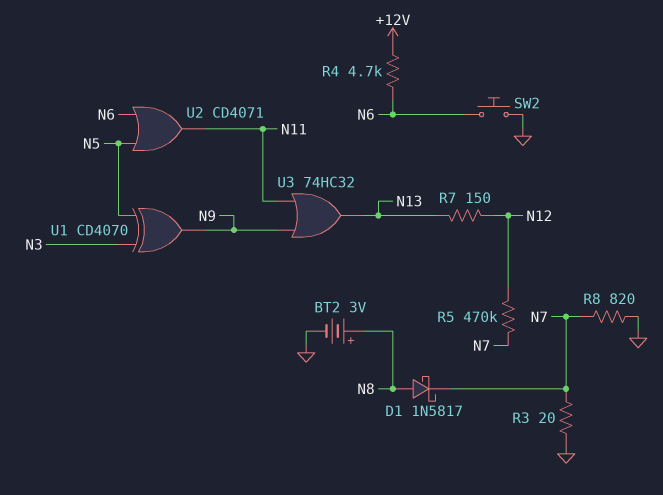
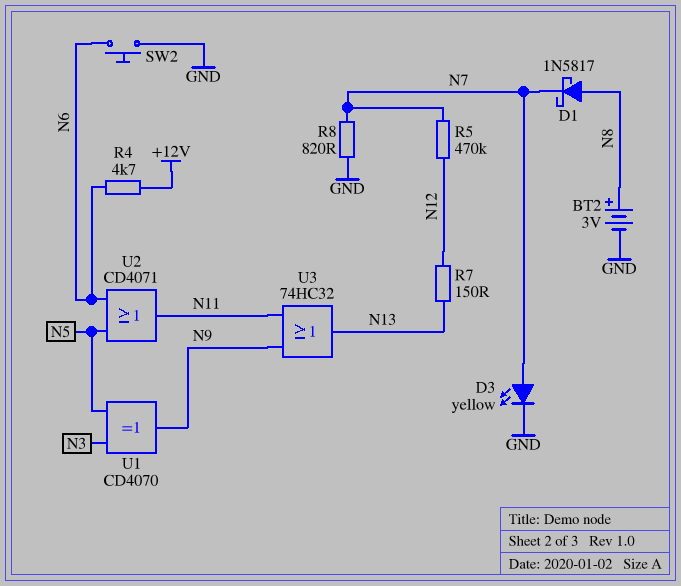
D3: none -> LED yellow (A N7, K GND)
R3: 20 (GND, N7) -> none

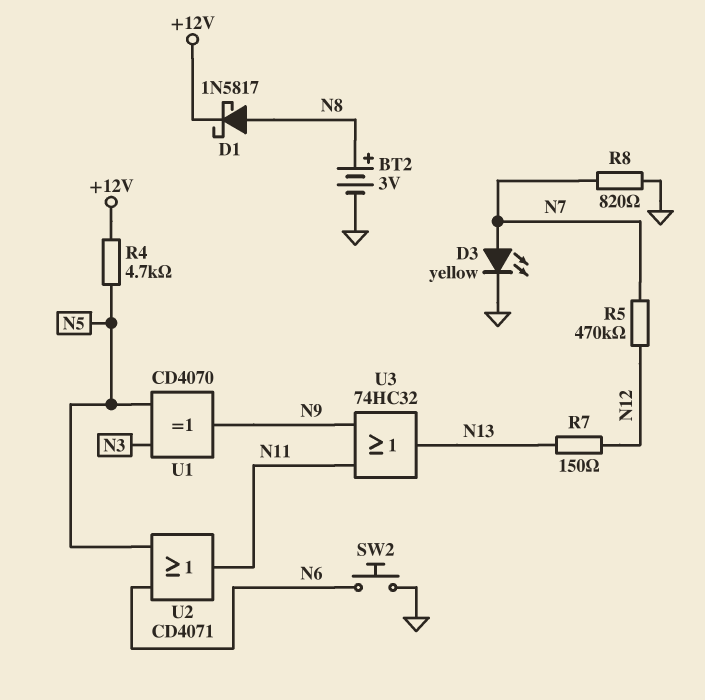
D1: schottky 1N5817 (A N8, K N7) -> schottky 1N5817 (A N8, K +12V)
R4: 4.7k (+12V, N6) -> 4.7k (+12V, N5)

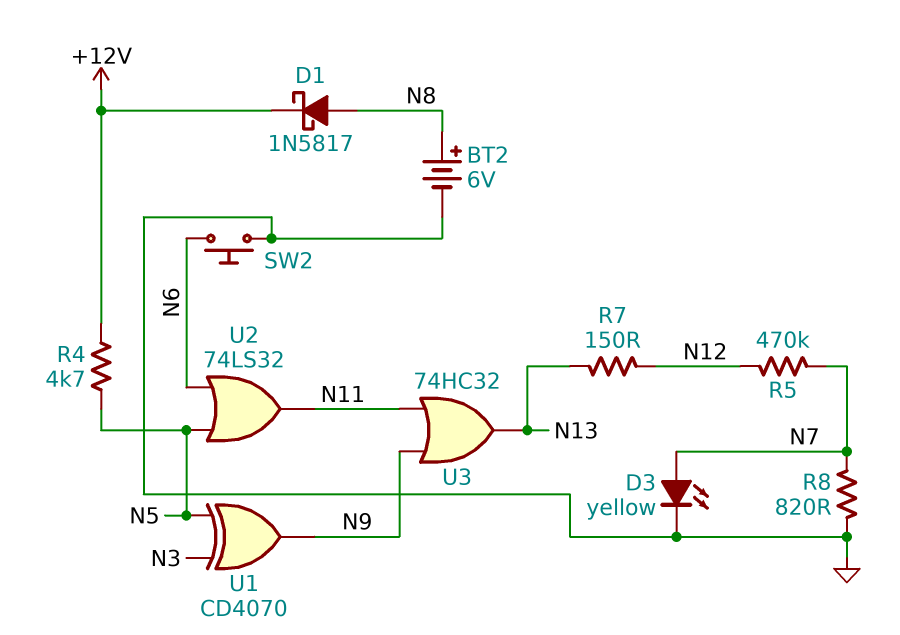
BT2: 3V (plus N8, minus GND) -> 6V (plus N8, minus GND)
U2: OR CD4071 (in N5, in N6, out N11) -> OR 74LS32 (in N5, in N6, out N11)

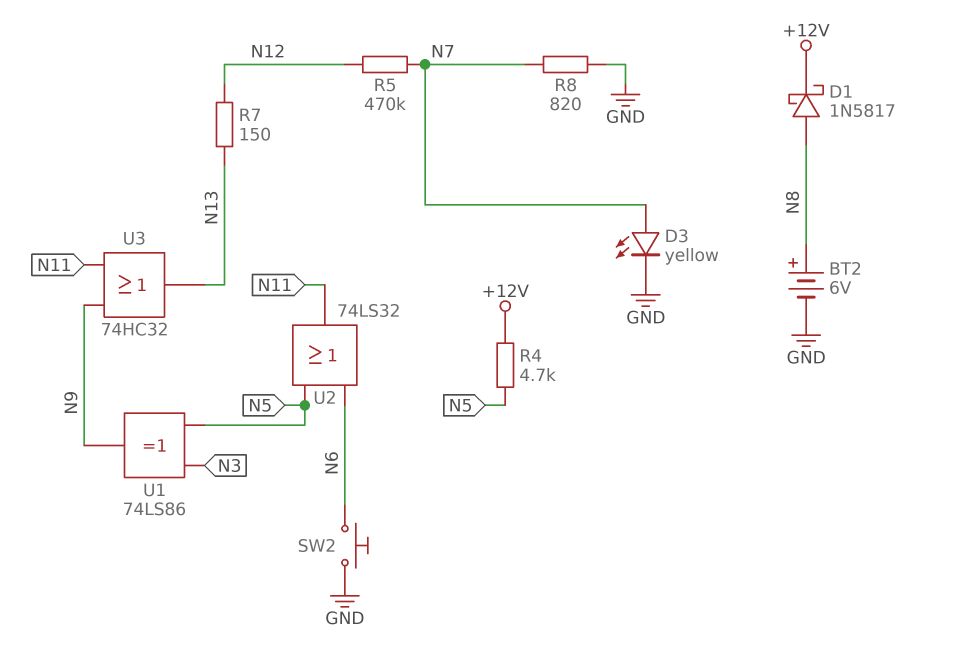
U1: XOR CD4070 (in N3, in N5, out N9) -> XOR 74LS86 (in N3, in N5, out N9)

